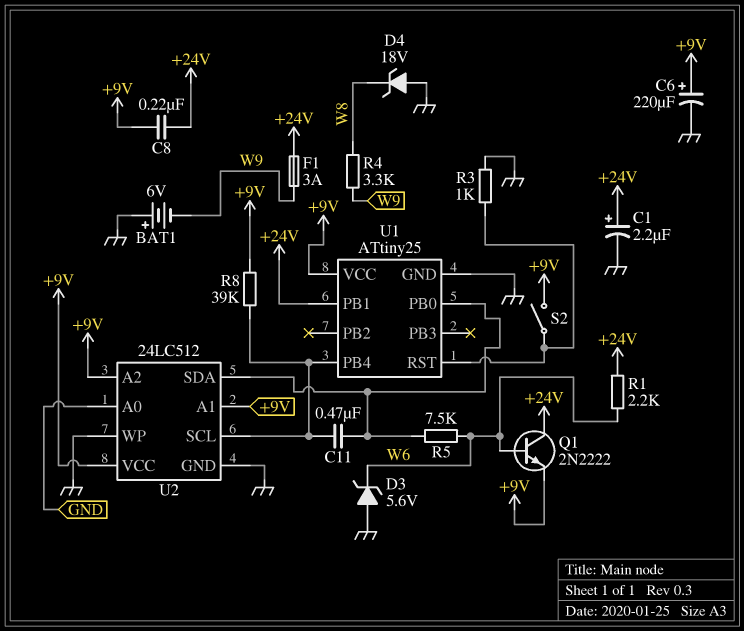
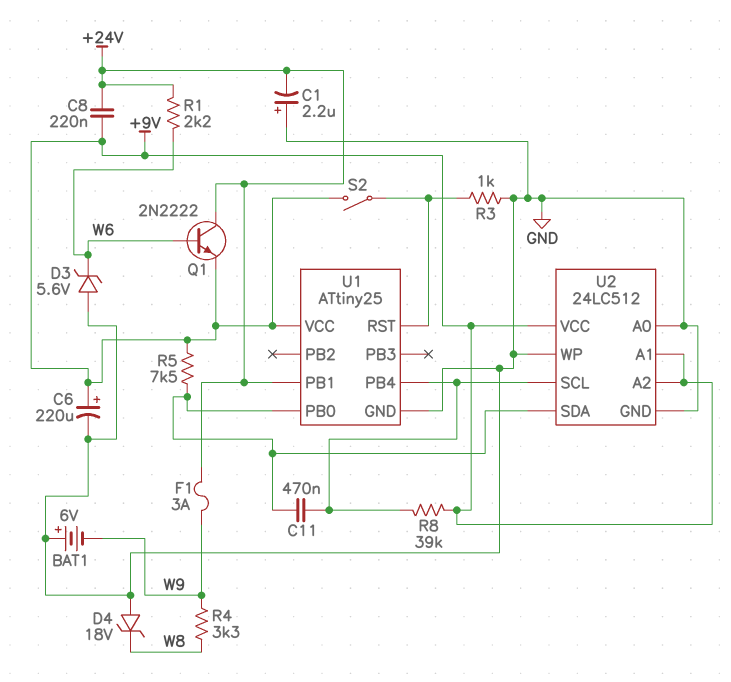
C1: 2.2uF (plus +24V, minus GND) -> 2.2uF (plus GND, minus +24V)
R5: 7.5k (U1/PB0, W6) -> 7.5k (+9V, U1/PB0)

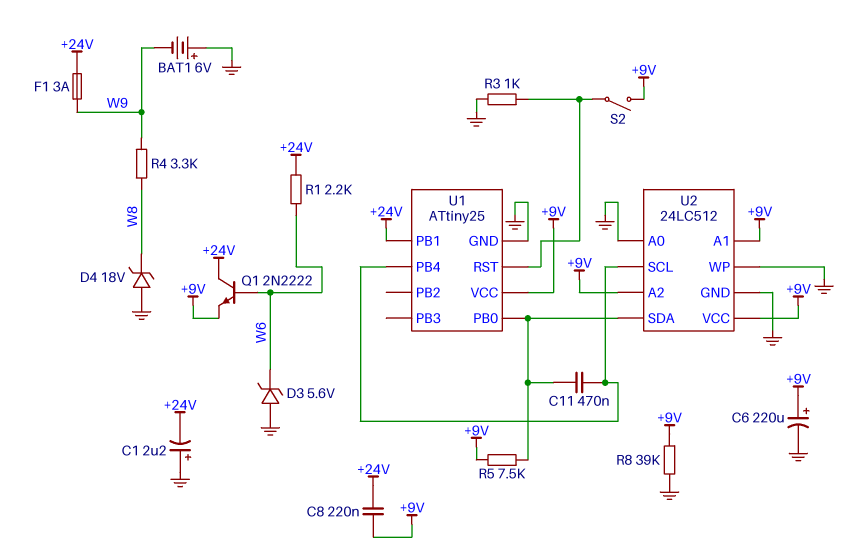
R8: 39k (+9V, U1/PB4) -> 39k (+9V, GND)

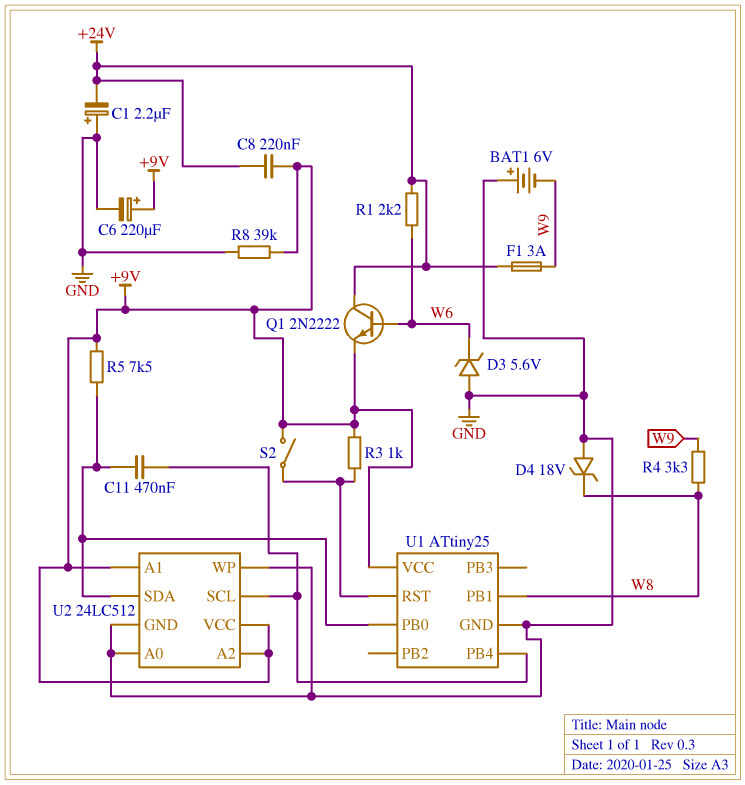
R3: 1k (GND, U1/RST) -> 1k (+9V, U1/RST)
U1 pin PB1: +24V -> W8

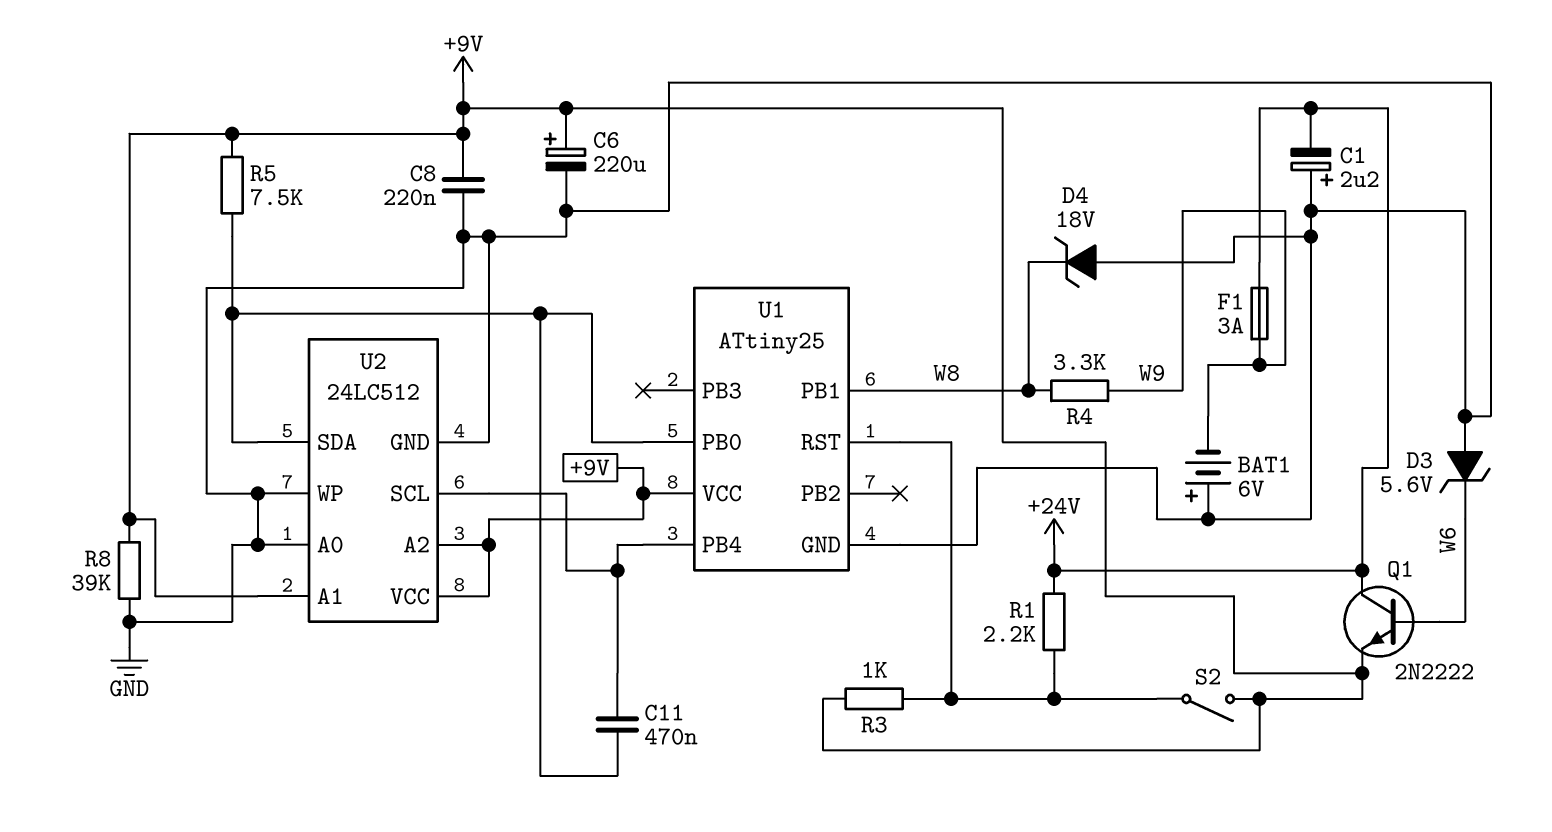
C8: 220nF (+9V, +24V) -> 220nF (+9V, GND)
R1: 2.2k (+24V, W6) -> 2.2k (+24V, U1/RST)

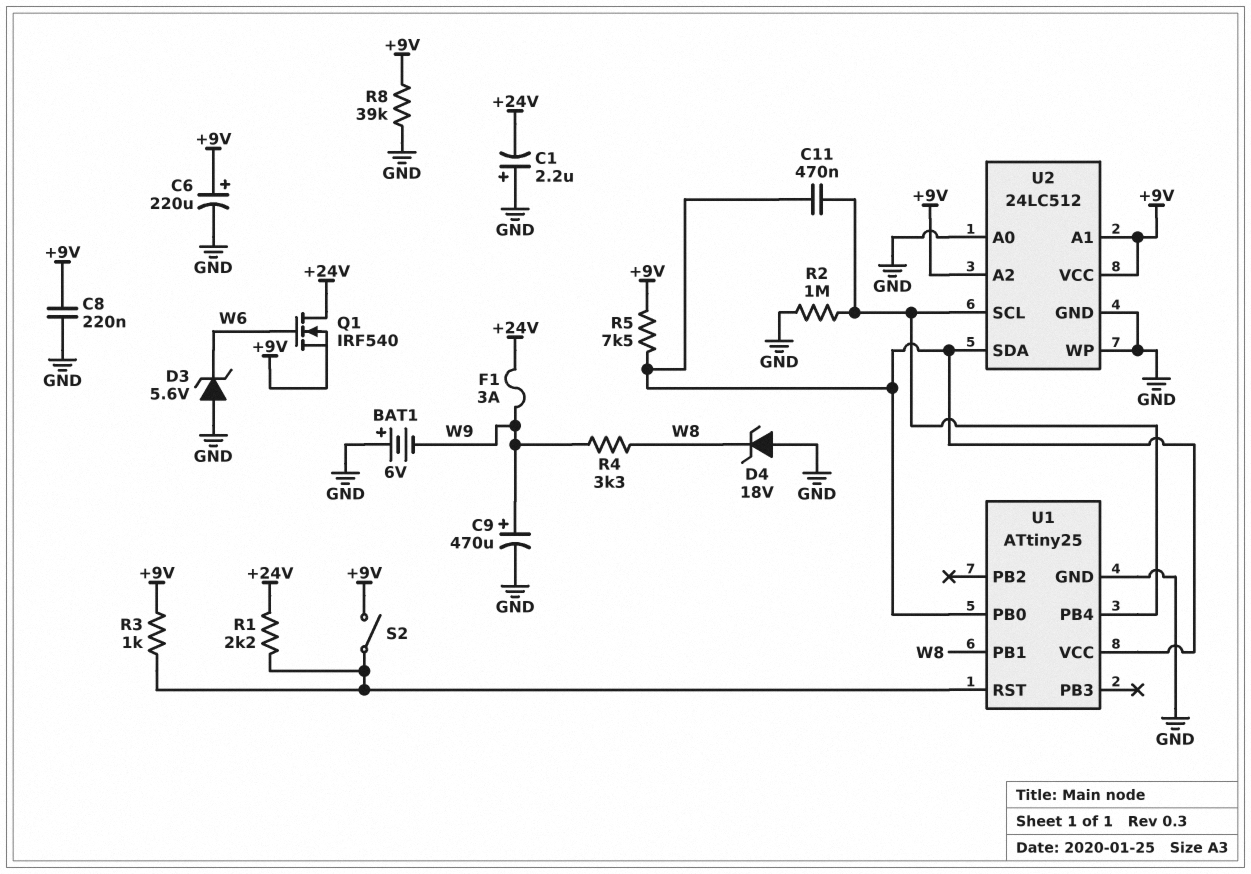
C9: none -> 470uF (plus W9, minus GND)
Q1: NPN 2N2222 (B W6, C +24V, E +9V) -> NMOS IRF540 (G W6, D +24V, S +9V)
R2: none -> 1M (GND, U1/PB4)
U1 pin VCC: +9V -> U1/PB0

